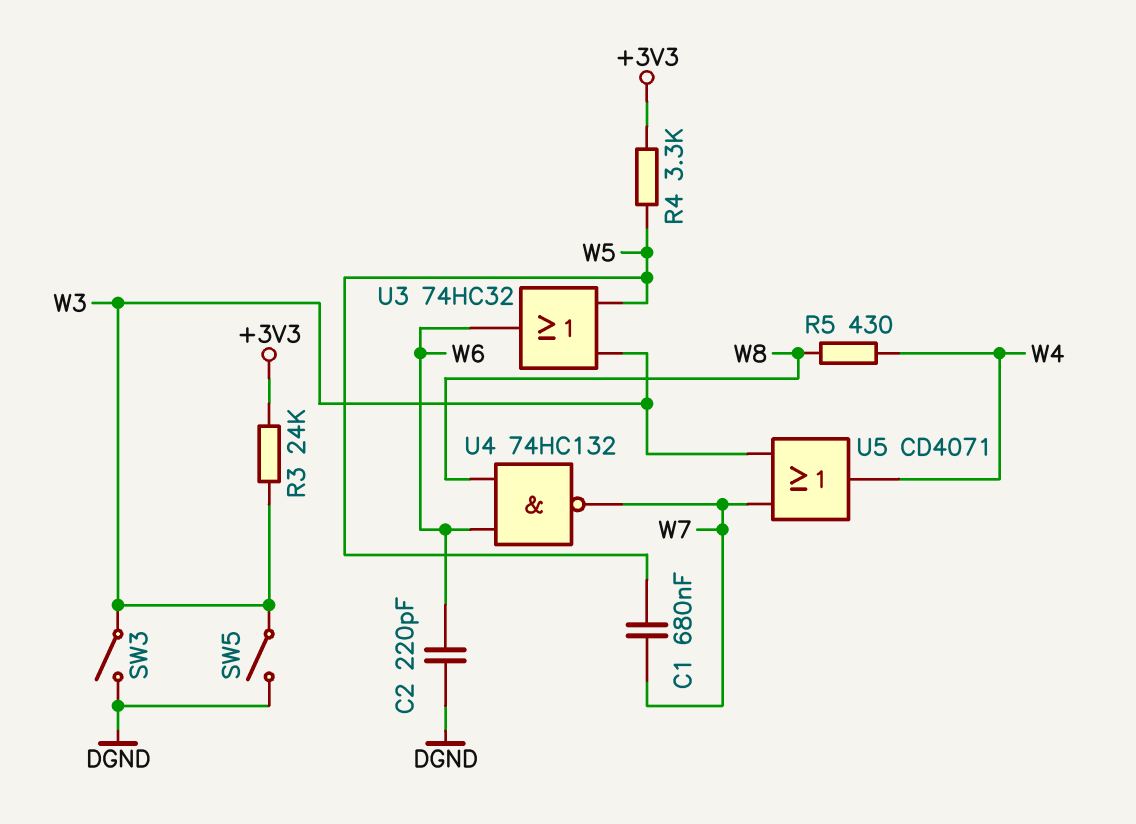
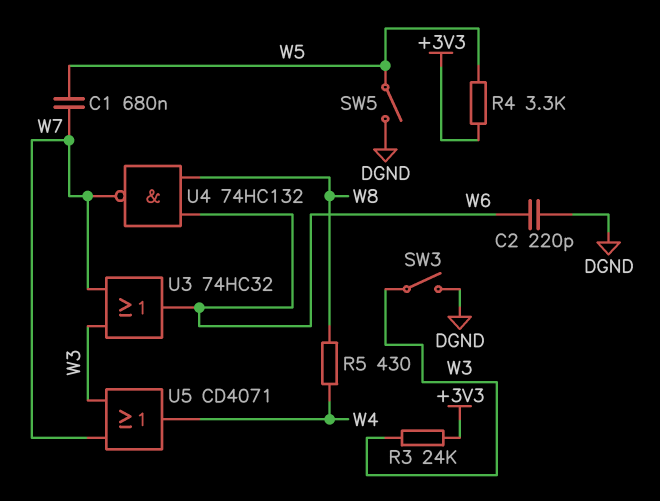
SW5: switch (DGND, W3) -> switch (DGND, W5)
U3: OR 74HC32 (in W3, in W5, out W6) -> OR 74HC32 (in W3, in W7, out W6)

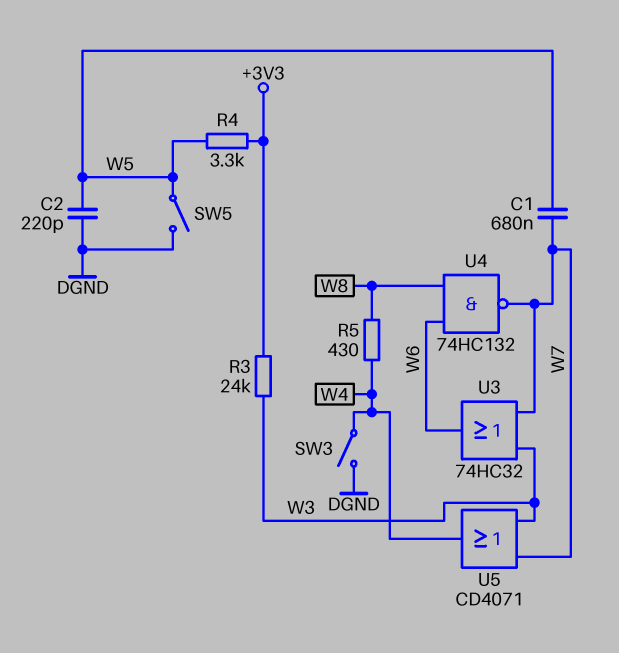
C2: 220pF (DGND, W6) -> 220pF (DGND, W5)
SW3: switch (DGND, W3) -> switch (DGND, W4)

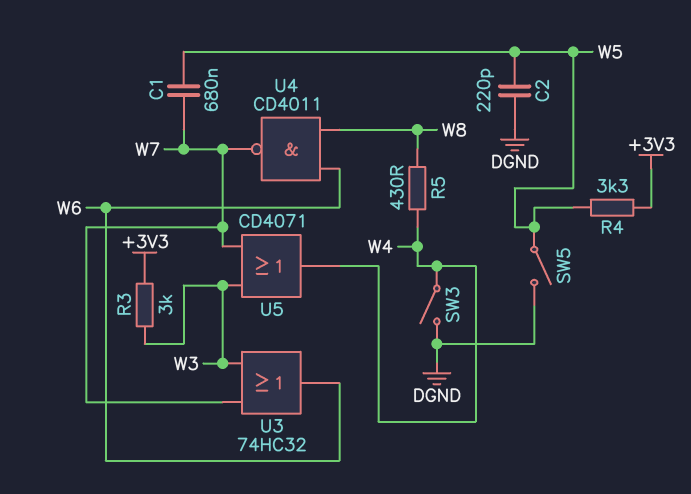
R3: 24k (+3V3, W3) -> 3k (+3V3, W3)
U4: NAND 74HC132 (in W6, in W8, out W7) -> NAND CD4011 (in W6, in W8, out W7)

